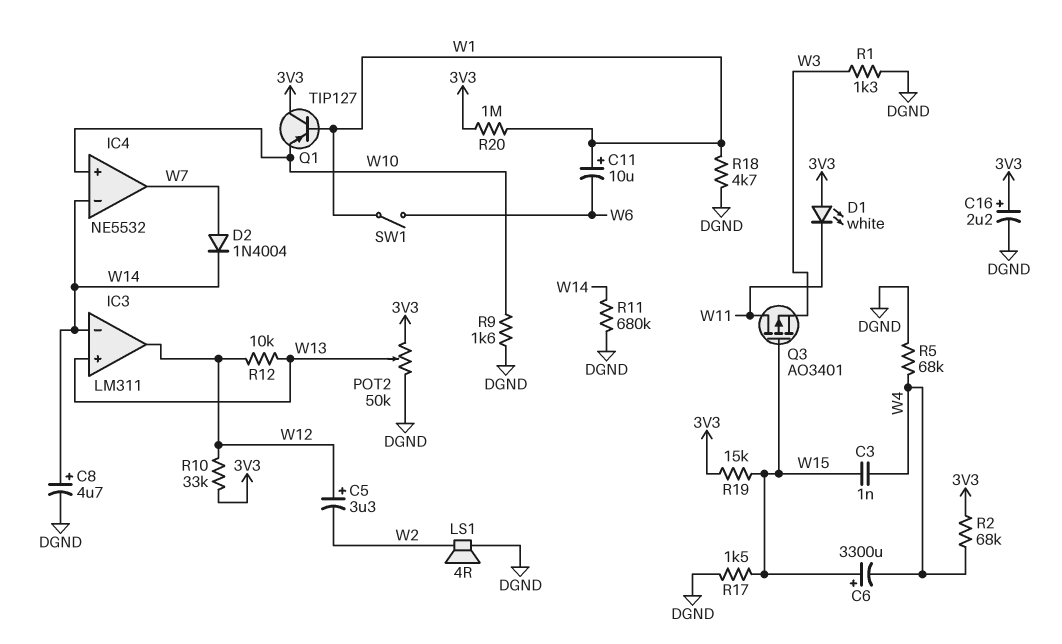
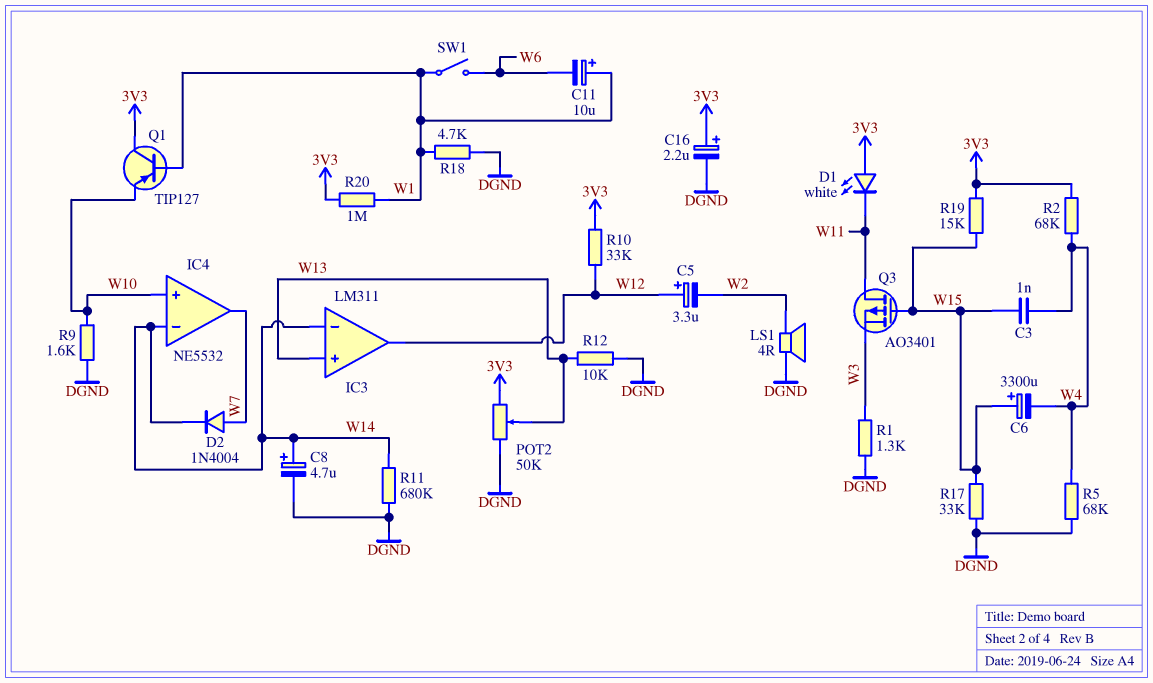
R12: 10k (W12, W13) -> 10k (DGND, W13)
R17: 1.5k (DGND, W15) -> 33k (DGND, W15)

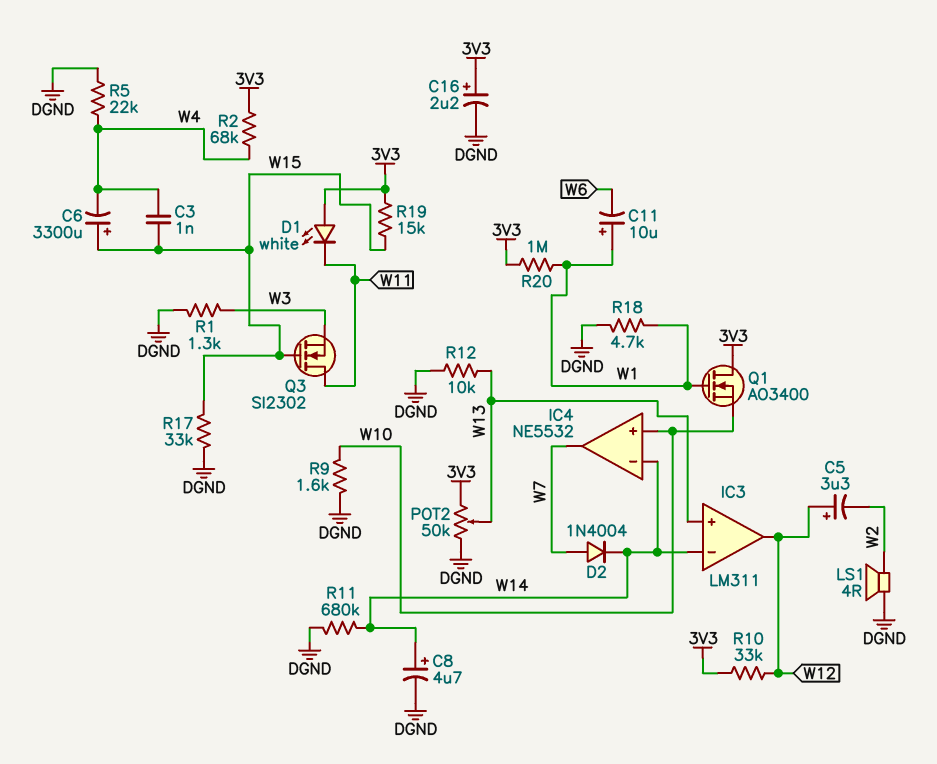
Q1: PNP TIP127 (B W1, C 3V3, E W10) -> NMOS AO3400 (G W1, D 3V3, S W10)
Q3: PMOS AO3401 (G W15, D W11, S W3) -> NMOS SI2302 (G W15, D W11, S W3)
R5: 68k (DGND, W4) -> 22k (DGND, W4)
SW1: switch (W1, W6) -> none

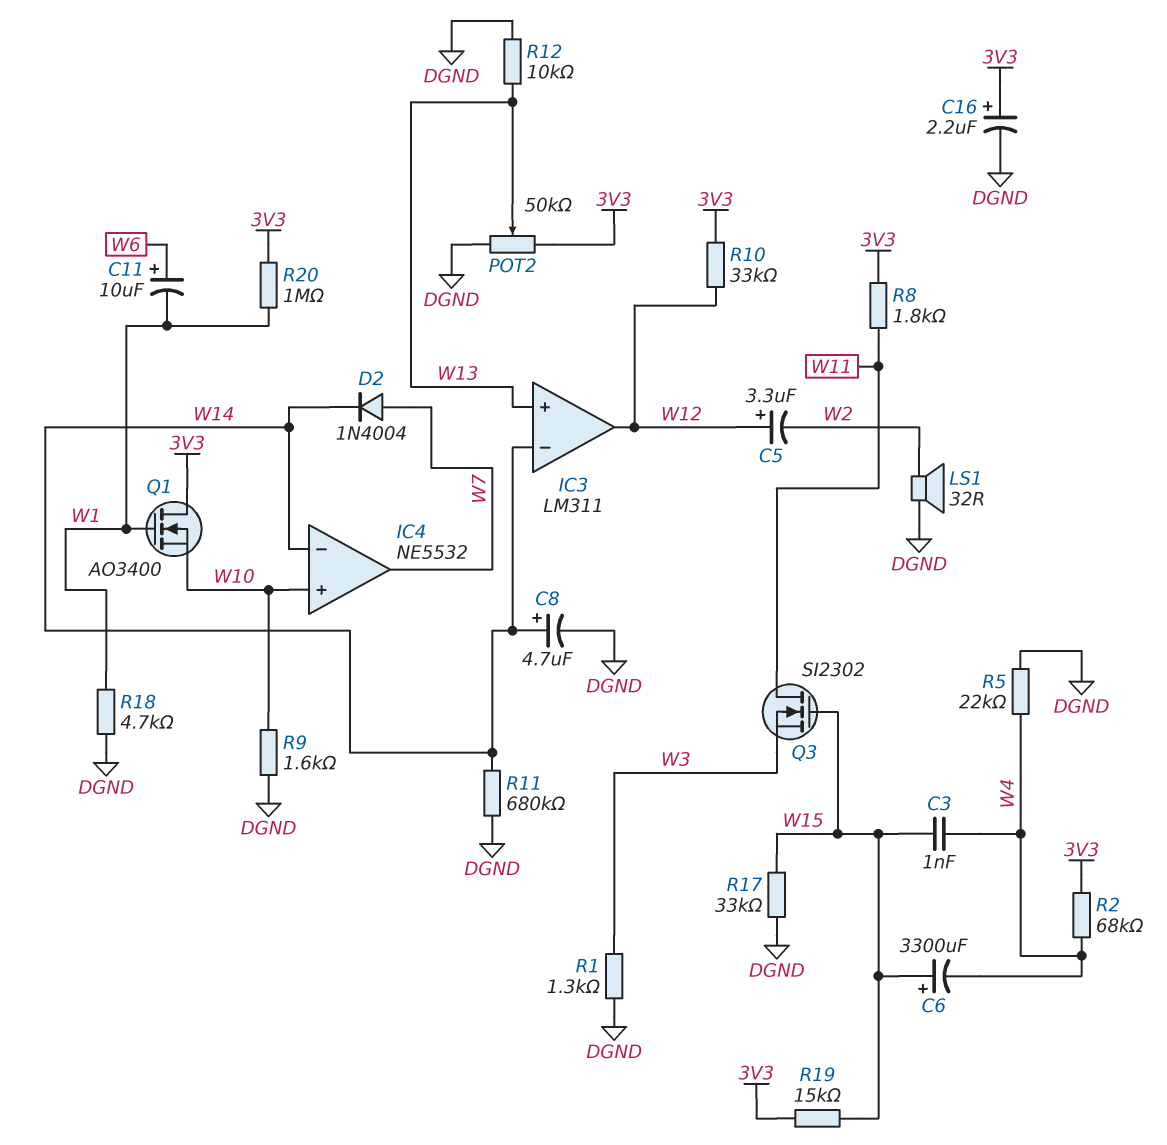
C11: 10uF (plus W1, minus W6) -> 10uF (plus W6, minus W1)
D1: LED white (A 3V3, K W11) -> none
LS1: speaker 4R (DGND, W2) -> speaker 32R (DGND, W2)
R8: none -> 1.8k (3V3, W11)

